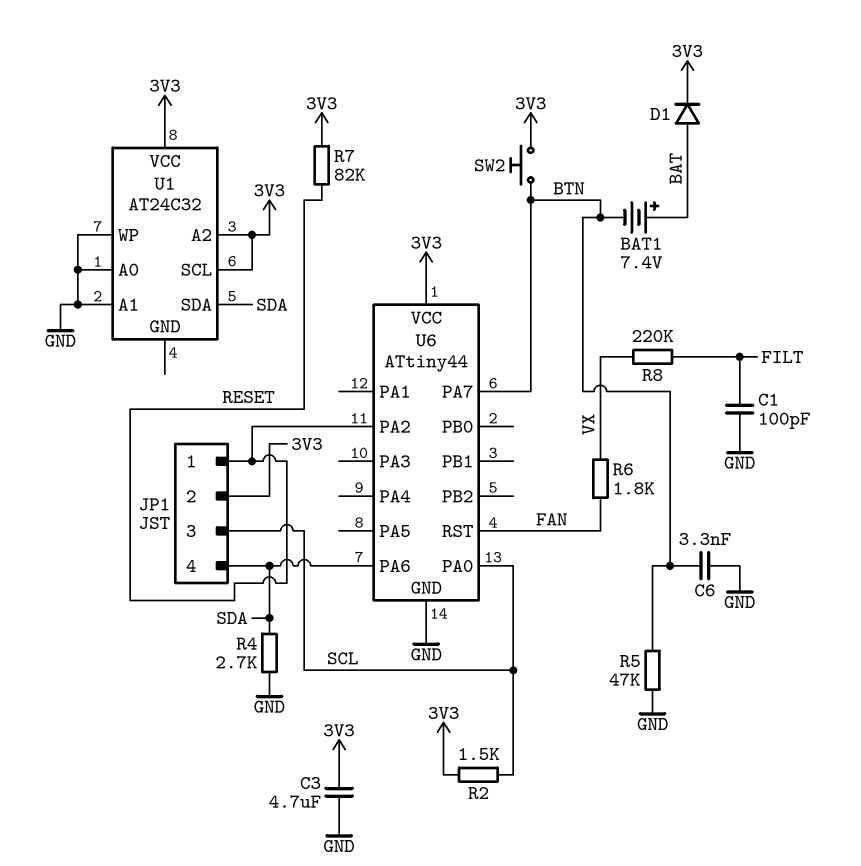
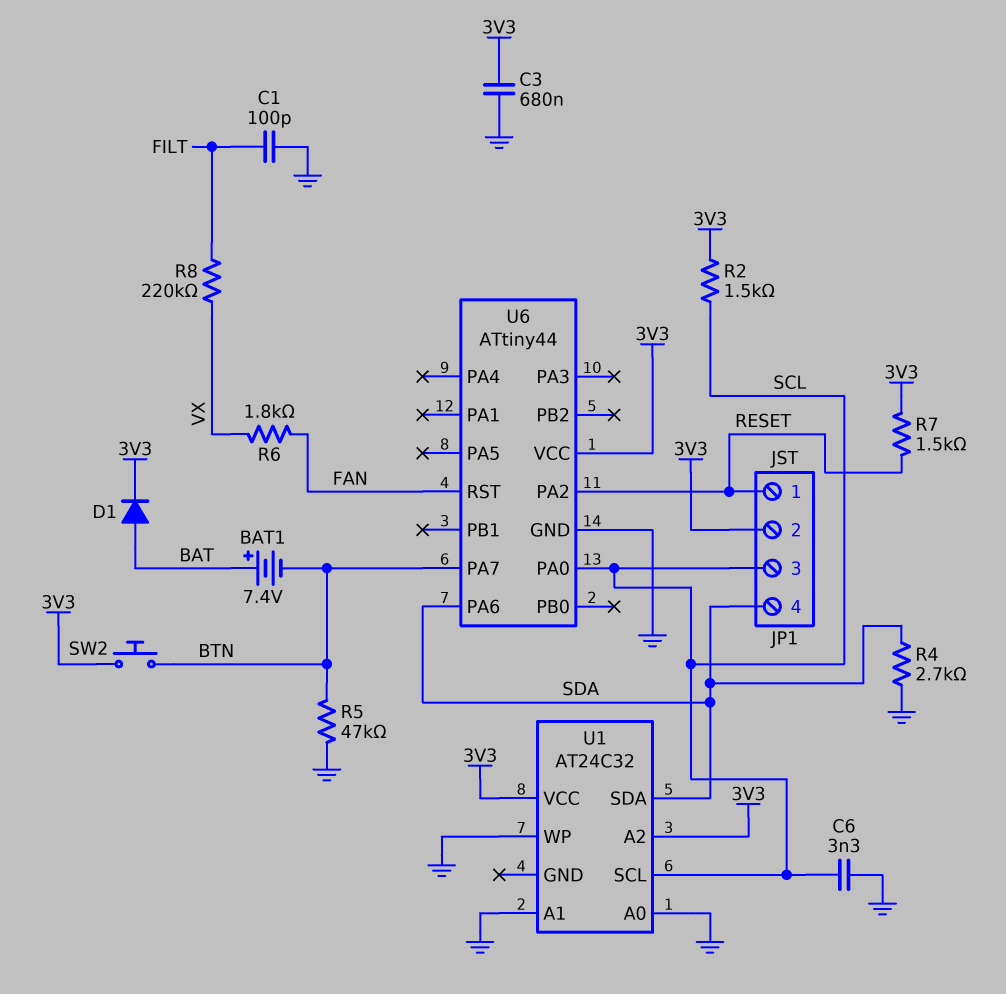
C3: 4.7uF (3V3, GND) -> 680nF (3V3, GND)
C6: 3.3nF (BTN, GND) -> 3.3nF (GND, SCL)
R7: 82k (3V3, RESET) -> 1.5k (3V3, RESET)
U1 pin SCL: 3V3 -> SCL

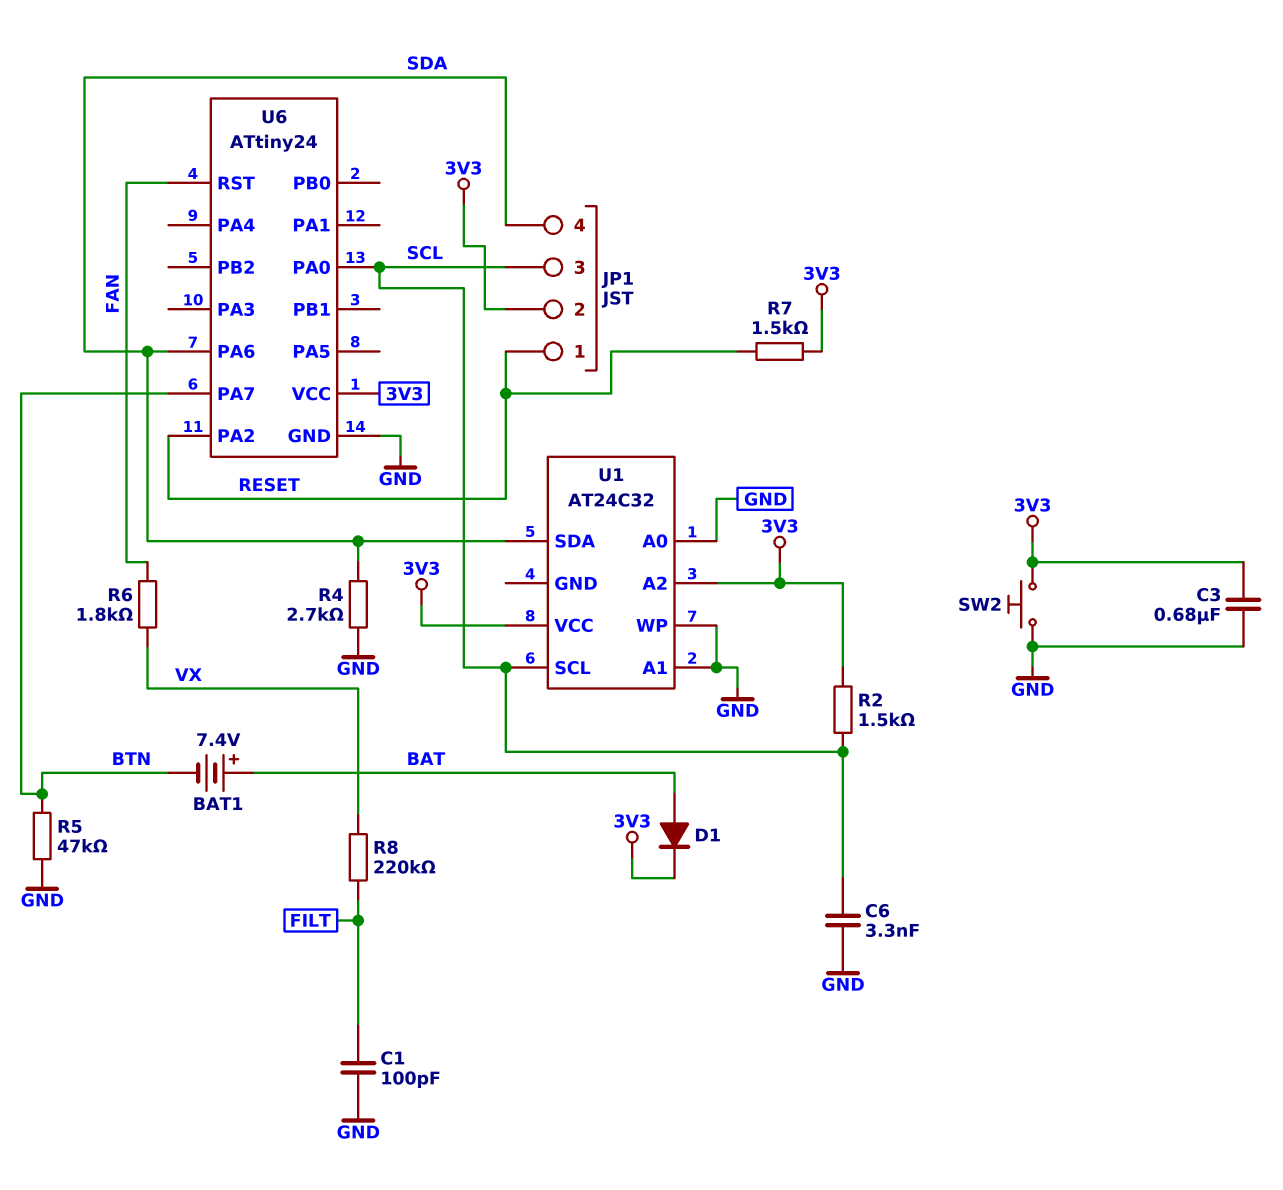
SW2: button (3V3, BTN) -> button (3V3, GND)
U6: ATtiny44 -> ATtiny24

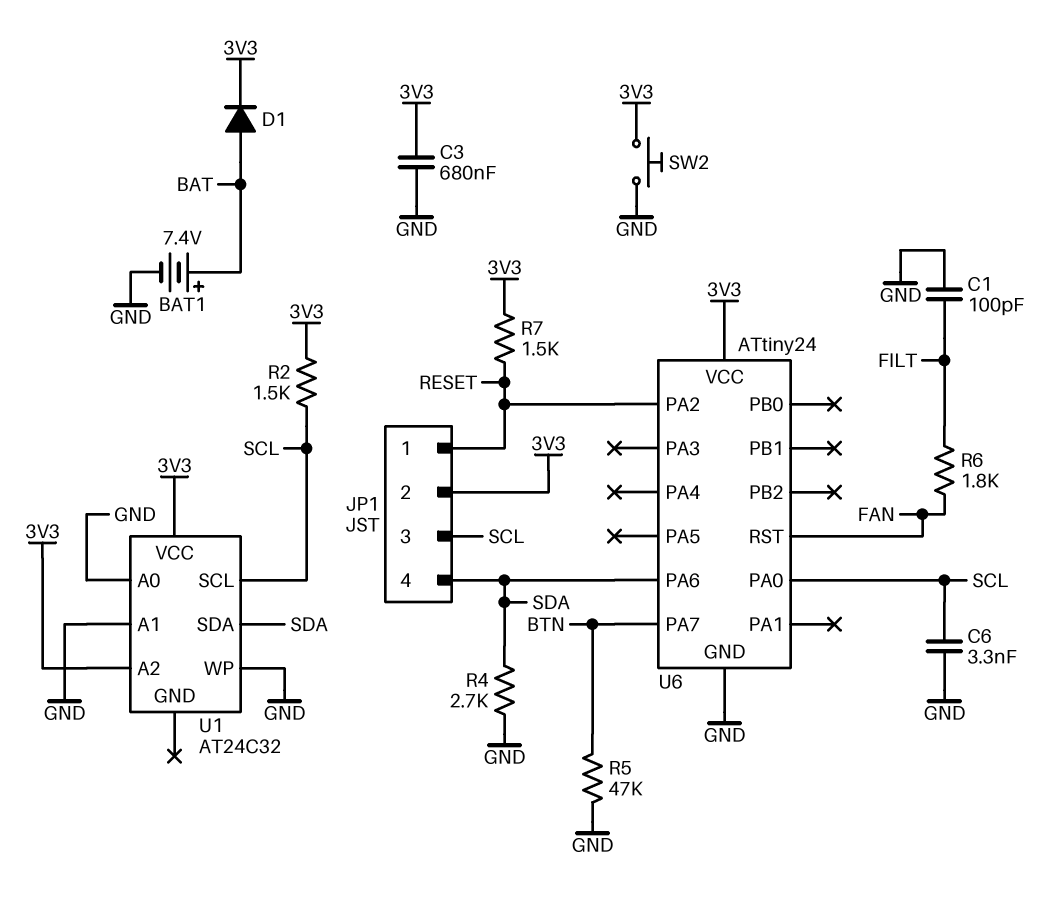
BAT1: 7.4V (plus BAT, minus BTN) -> 7.4V (plus BAT, minus GND)
R6: 1.8k (FAN, VX) -> 1.8k (FAN, FILT)
R8: 220k (FILT, VX) -> none

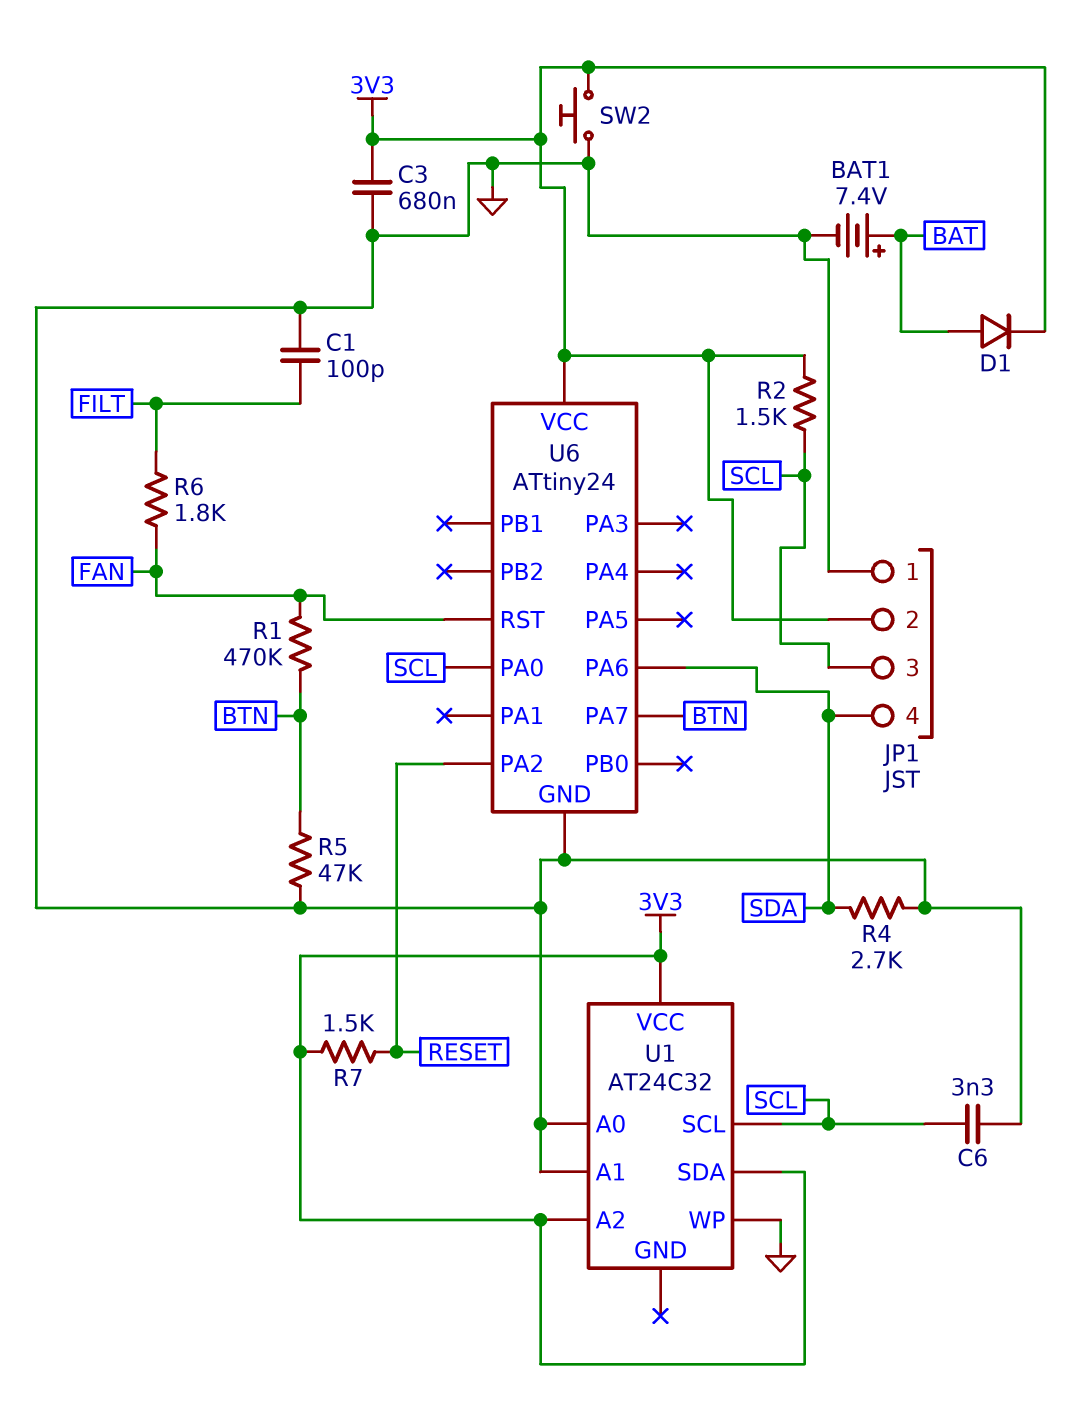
JP1 pin 1: RESET -> GND
R1: none -> 470k (BTN, FAN)
U1 pin SDA: SDA -> 3V3

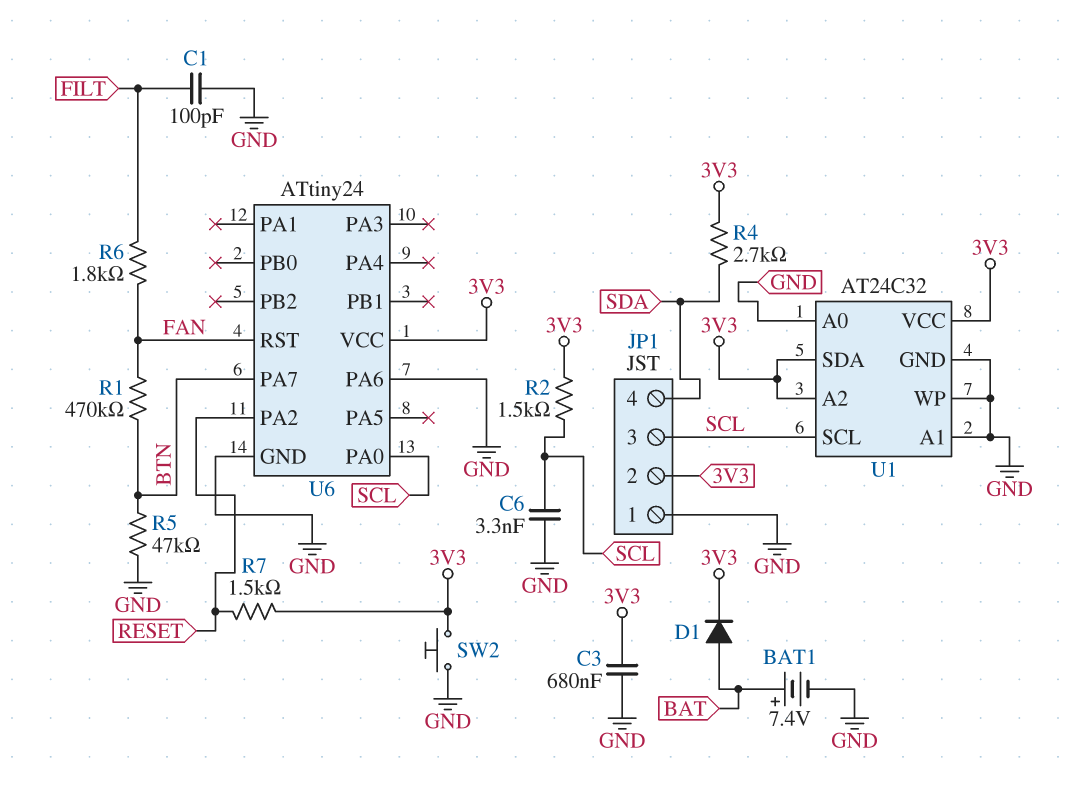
R4: 2.7k (GND, SDA) -> 2.7k (3V3, SDA)
U1 pin GND: none -> GND
U6 pin PA6: SDA -> GND

